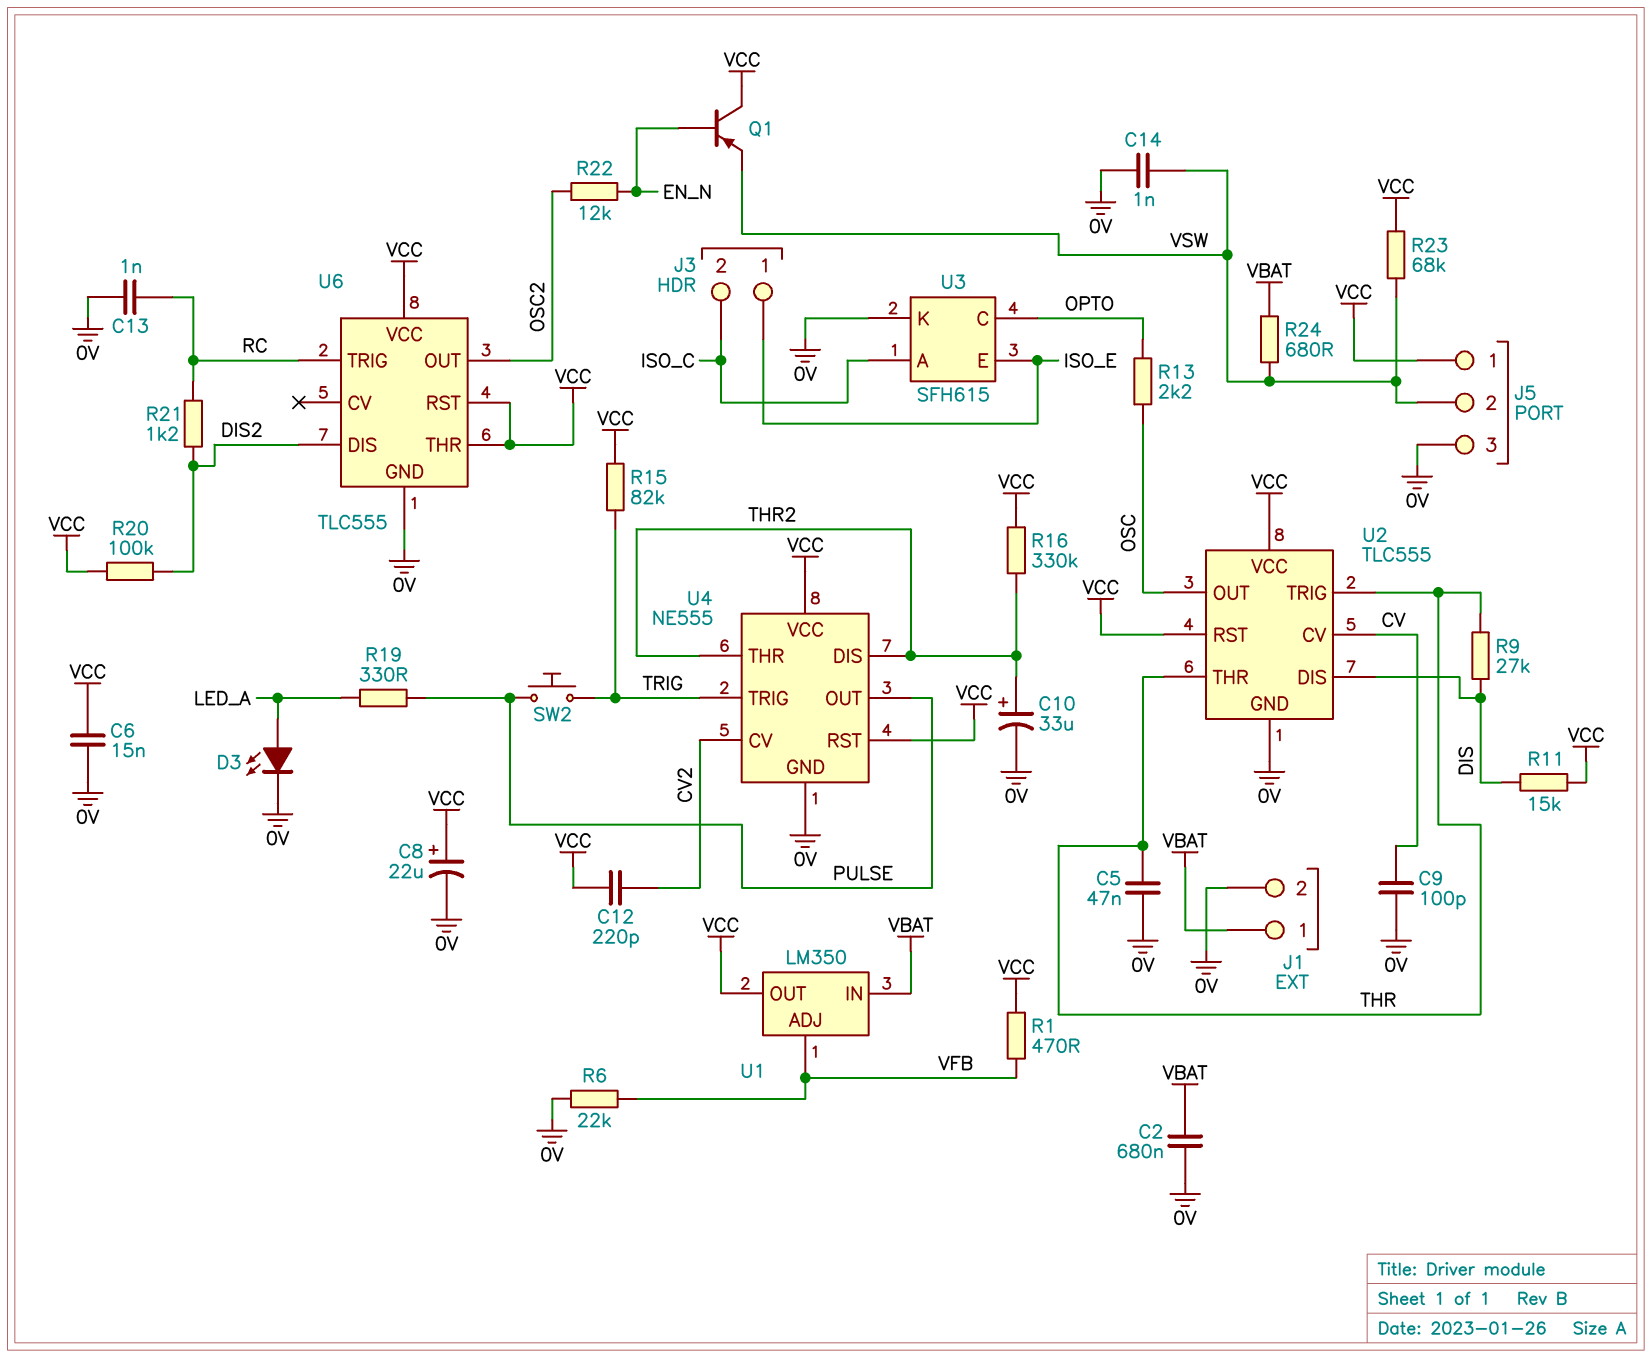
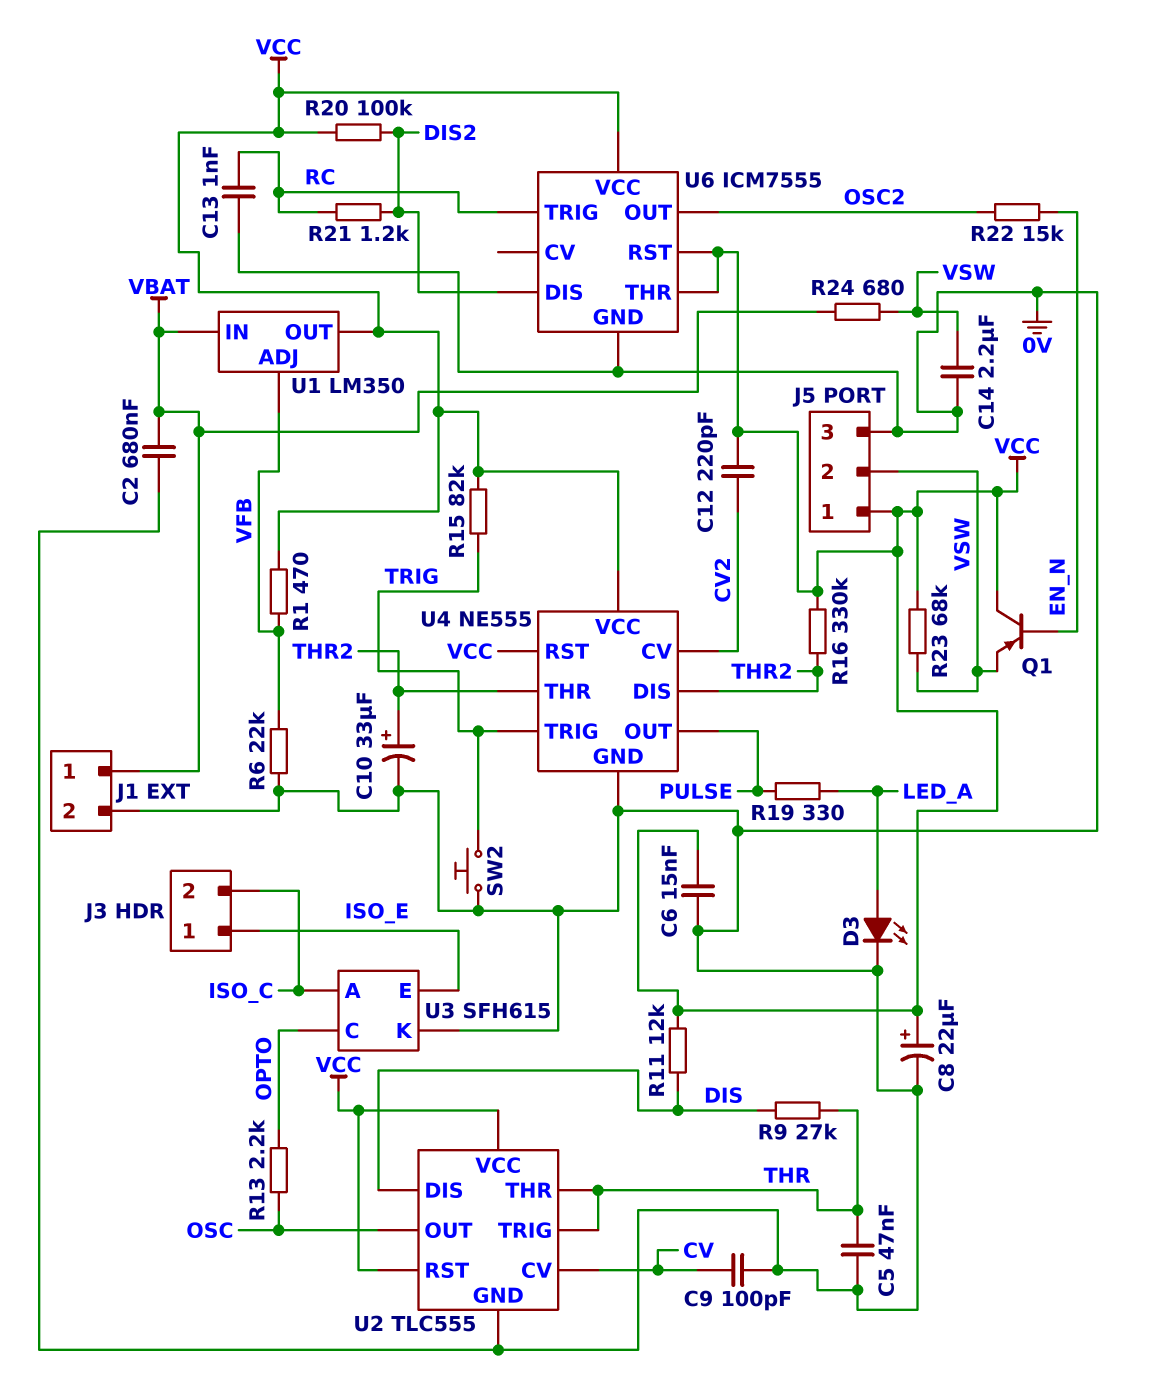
C14: 1nF (0V, VSW) -> 2.2uF (0V, VSW)
R11: 15k (DIS, VCC) -> 12k (DIS, VCC)
R22: 12k (EN_N, OSC2) -> 15k (EN_N, OSC2)
SW2: button (PULSE, TRIG) -> button (0V, TRIG)
U6: TLC555 -> ICM7555

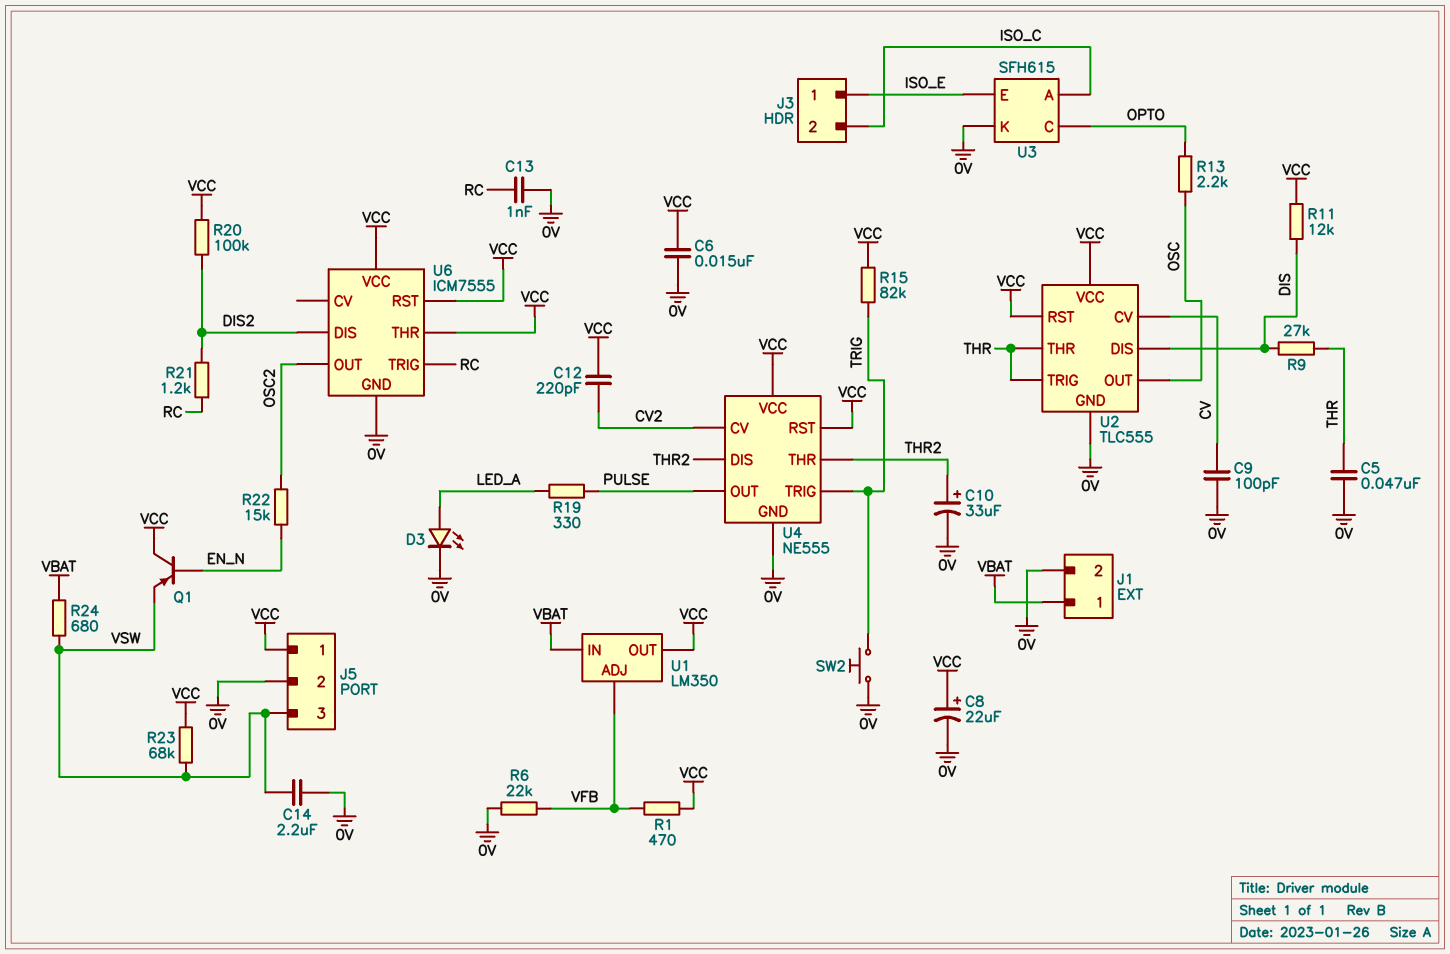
C2: 680nF (0V, VBAT) -> none
J5 pin 2: VSW -> 0V
J5 pin 3: 0V -> VSW
R16: 330k (THR2, VCC) -> none

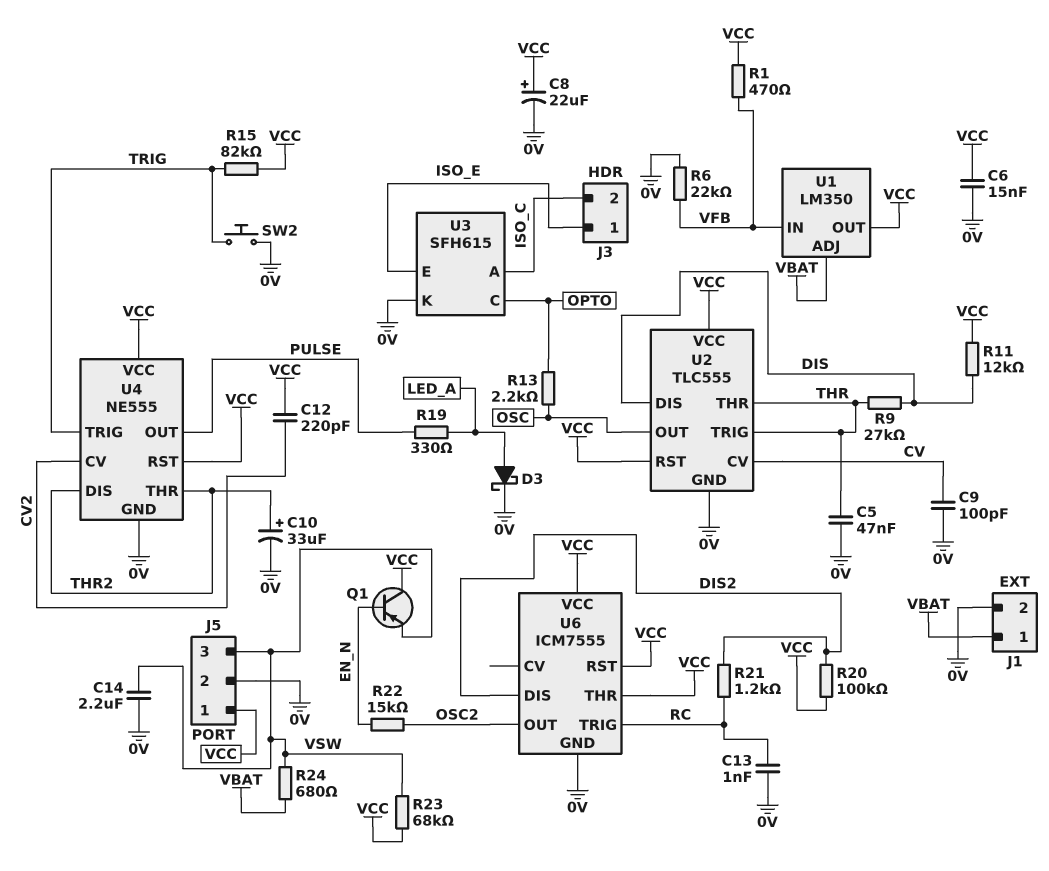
D3: LED (A LED_A, K 0V) -> schottky (A LED_A, K 0V)
U1 pin ADJ: VFB -> VBAT
U1 pin IN: VBAT -> VFB

